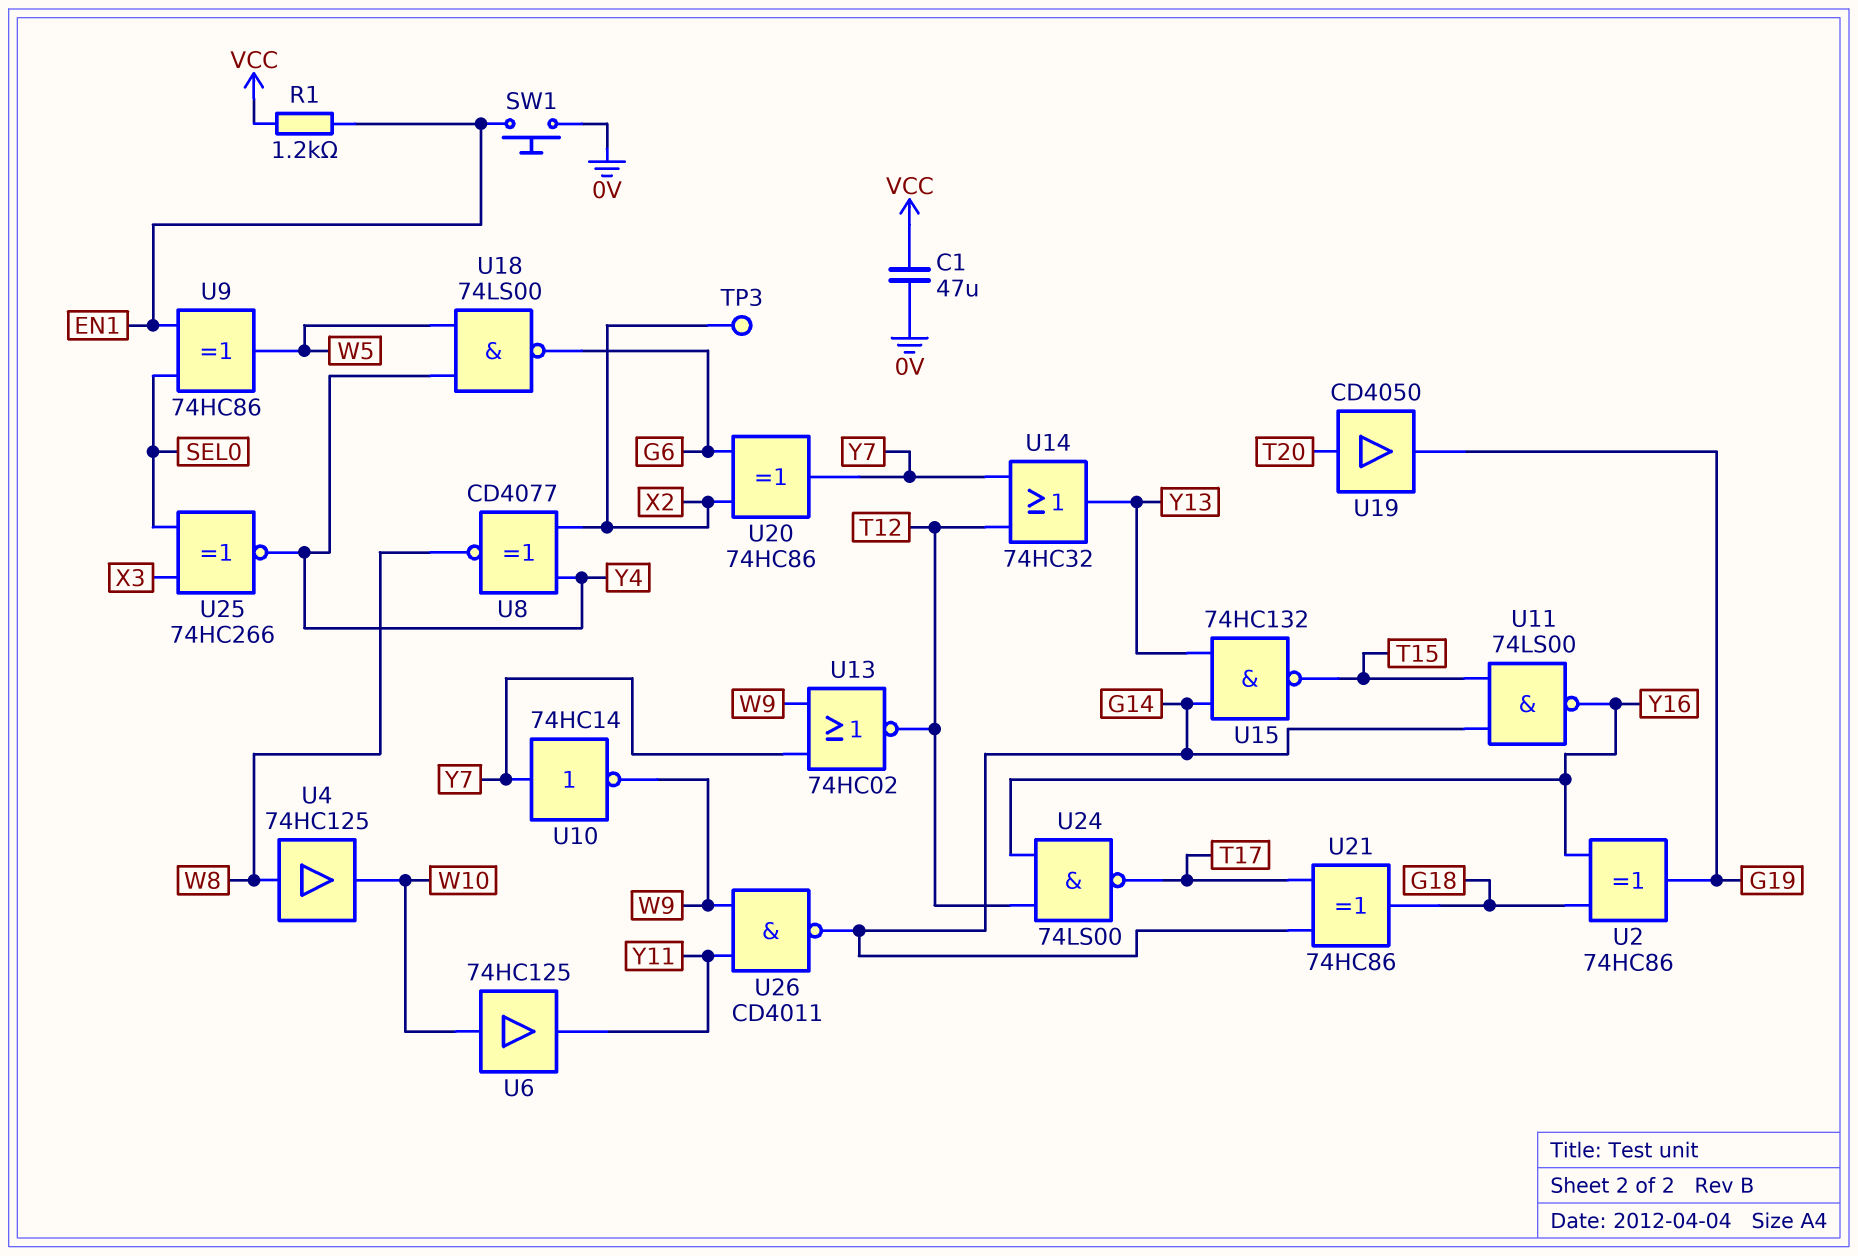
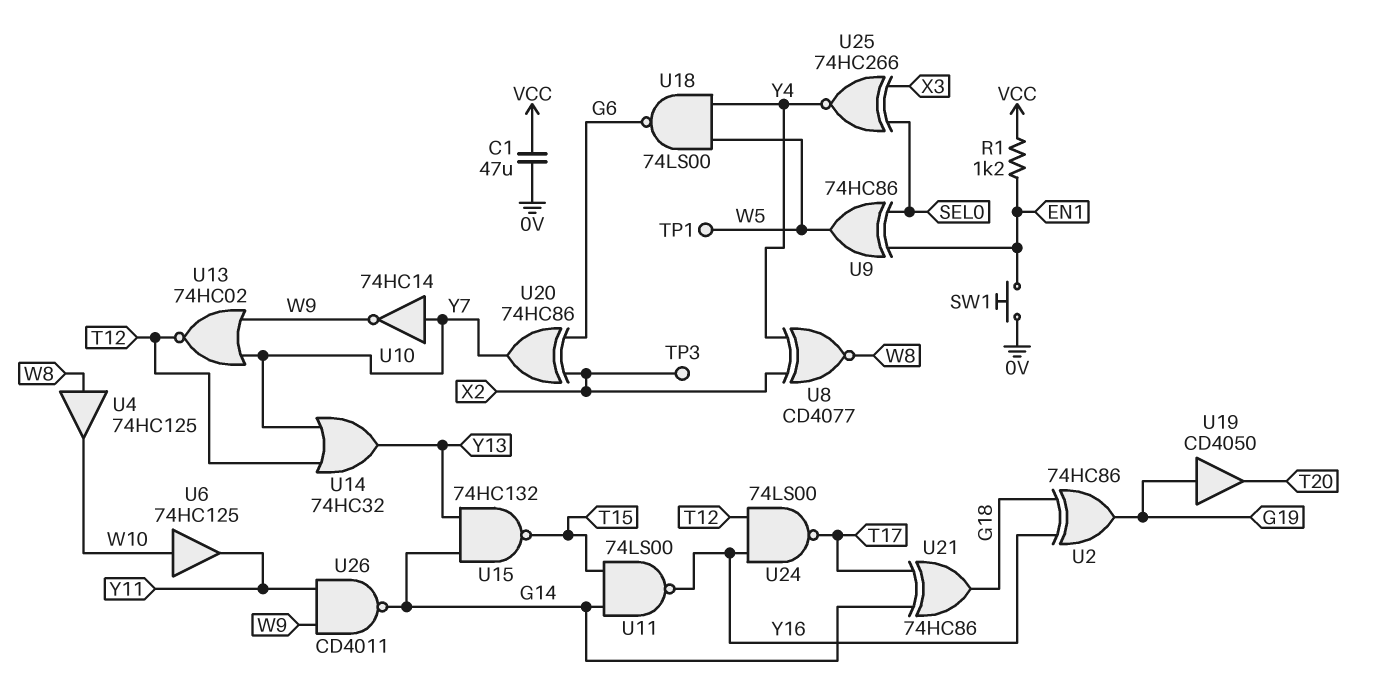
TP1: none -> test point (W5)
U19: buffer CD4050 (in T20, out G19) -> buffer CD4050 (in G19, out T20)

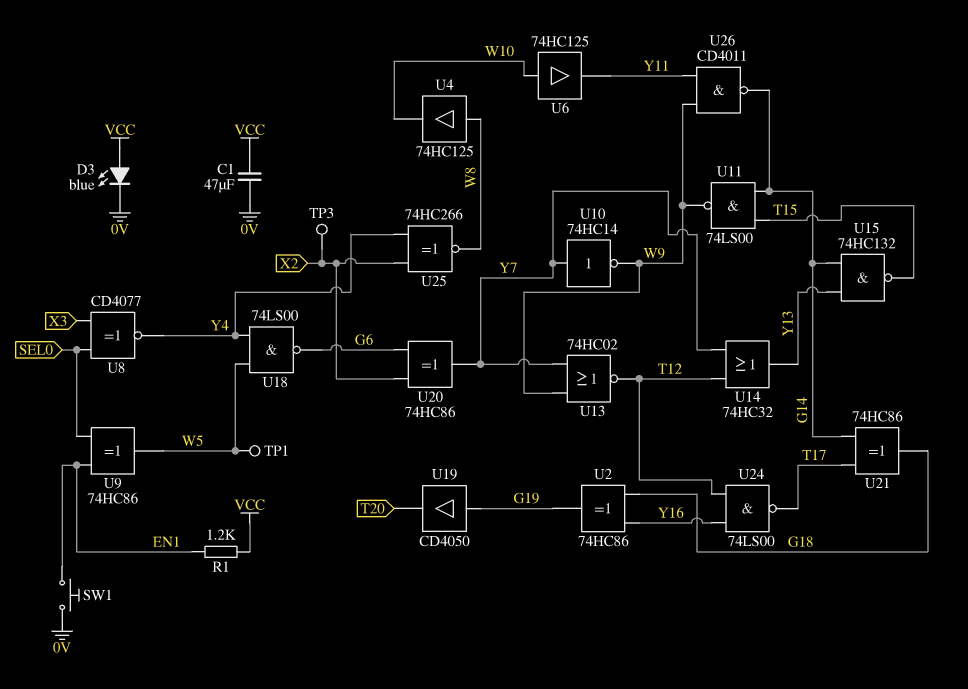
D3: none -> LED blue (A VCC, K 0V)
U8: XNOR CD4077 (in X2, in Y4, out W8) -> XNOR CD4077 (in SEL0, in X3, out Y4)
U11: NAND 74LS00 (in G14, in T15, out Y16) -> NAND 74LS00 (in G14, in T15, out W9)
U25: XNOR 74HC266 (in SEL0, in X3, out Y4) -> XNOR 74HC266 (in X2, in Y4, out W8)

